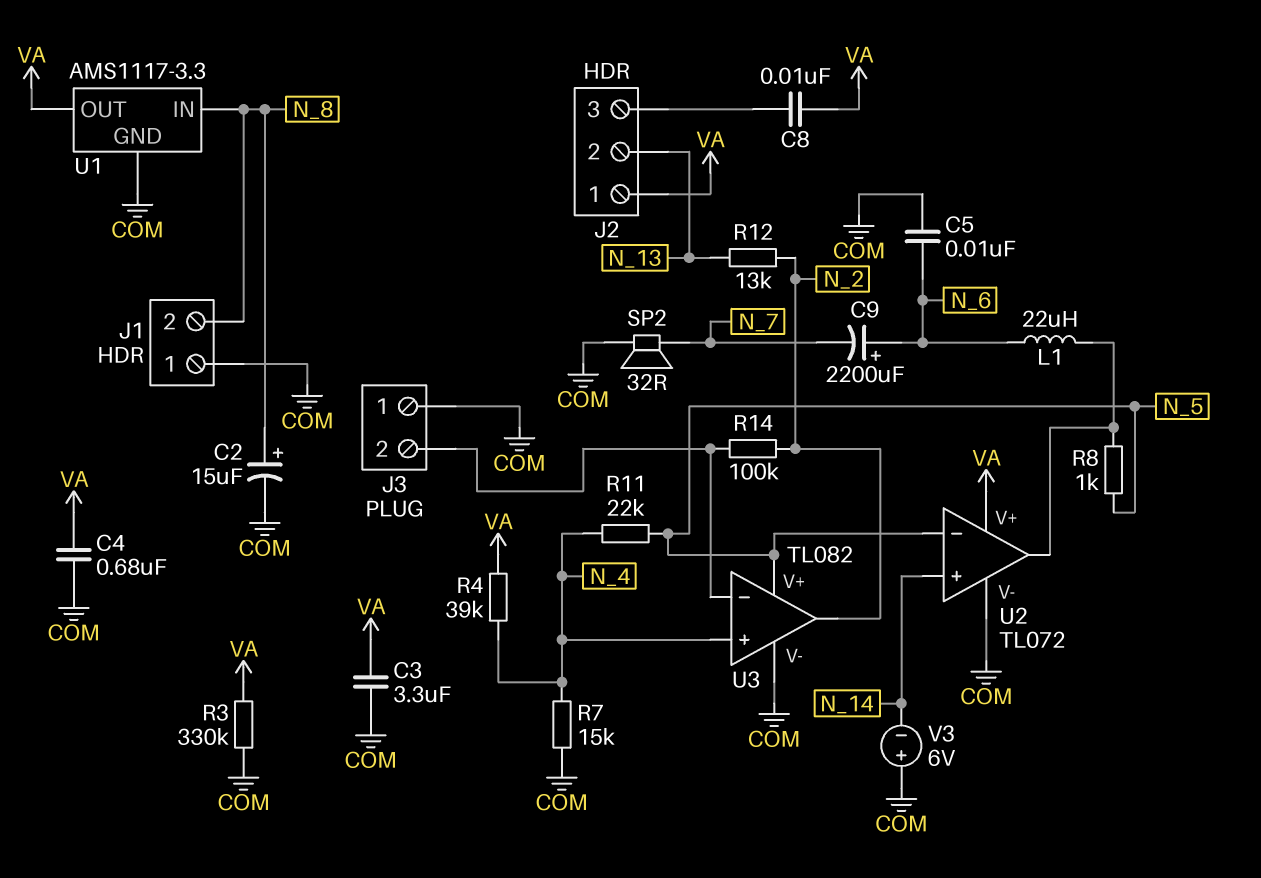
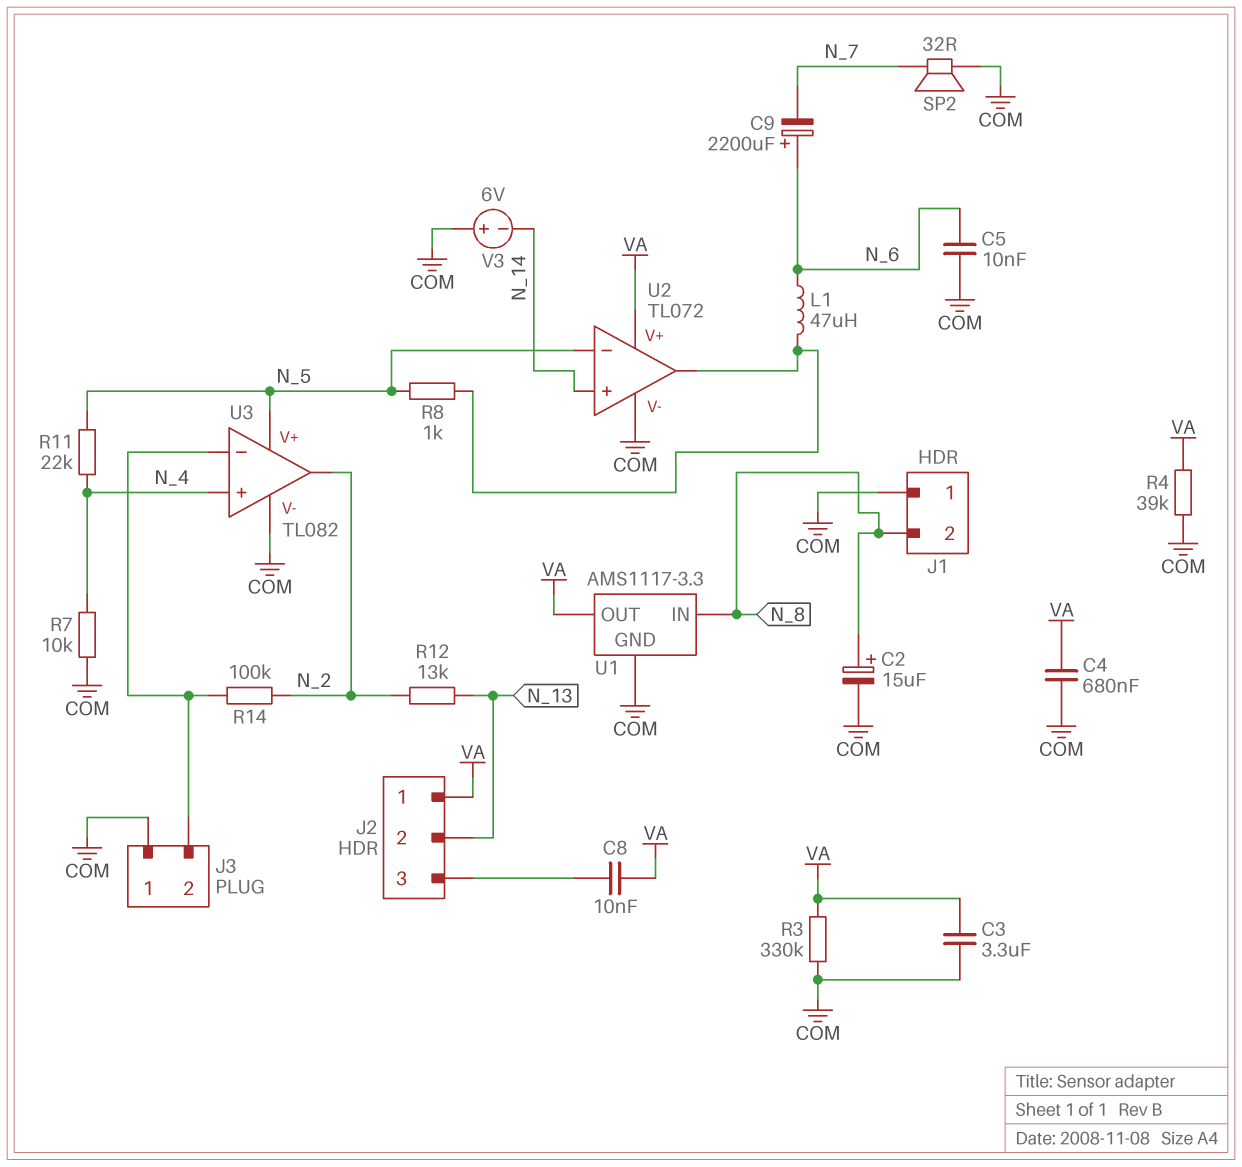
L1: 22uH (N_6, U2/out) -> 47uH (N_6, U2/out)
R4: 39k (N_4, VA) -> 39k (COM, VA)
R7: 15k (COM, N_4) -> 10k (COM, N_4)

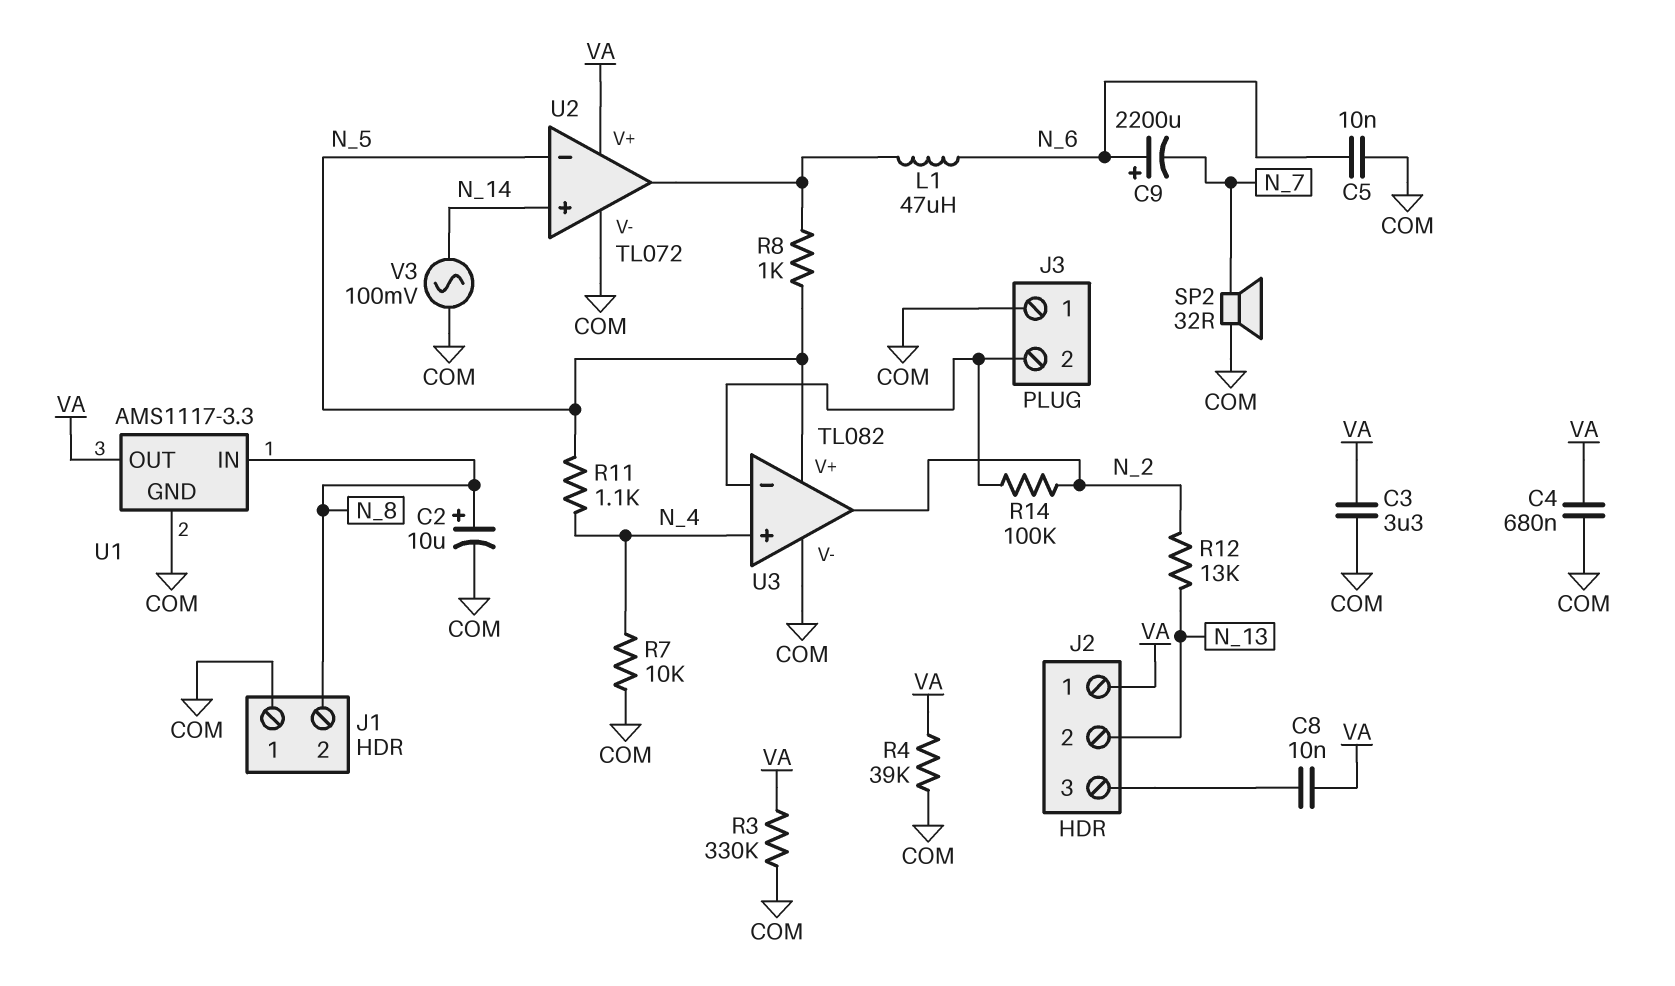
C2: 15uF (plus N_8, minus COM) -> 10uF (plus N_8, minus COM)
R11: 22k (N_4, N_5) -> 1.1k (N_4, N_5)
V3: 6V (plus COM, minus N_14) -> AC 100mV (COM, N_14)

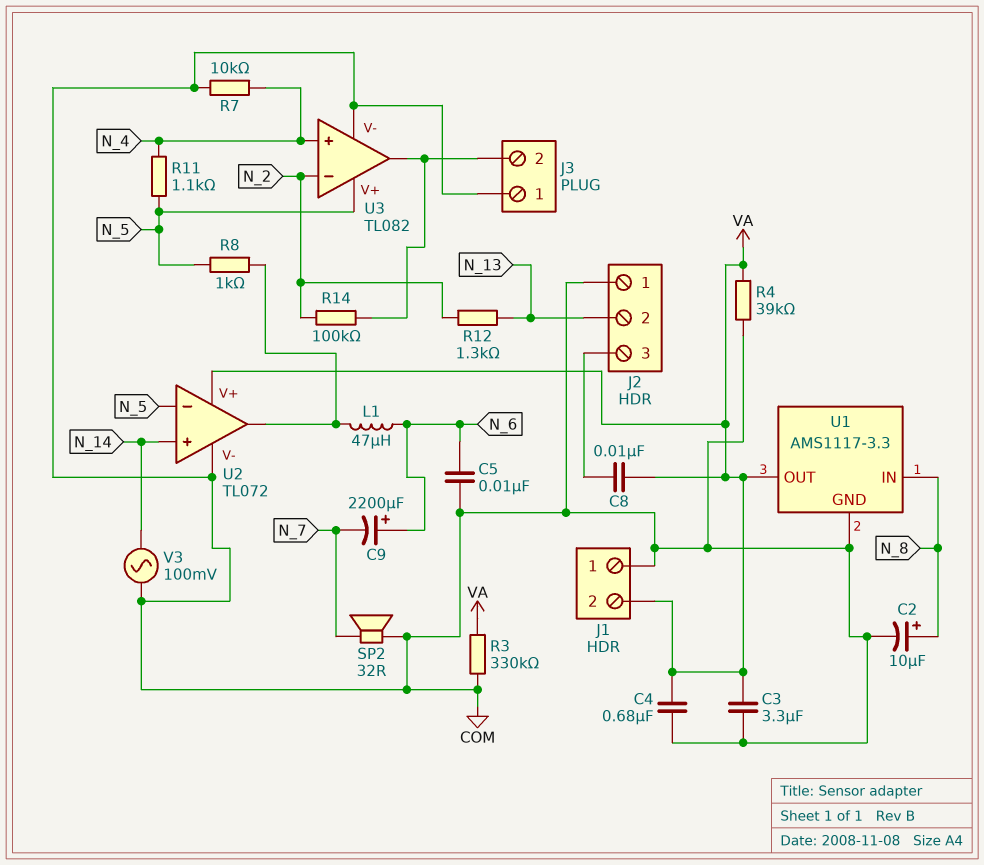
J1 pin 2: N_8 -> VA
J2 pin 1: VA -> COM
R12: 13k (N_2, N_13) -> 1.3k (N_2, N_13)
U3 pin in-: J3/2 -> N_2
U3 pin out: N_2 -> J3/2

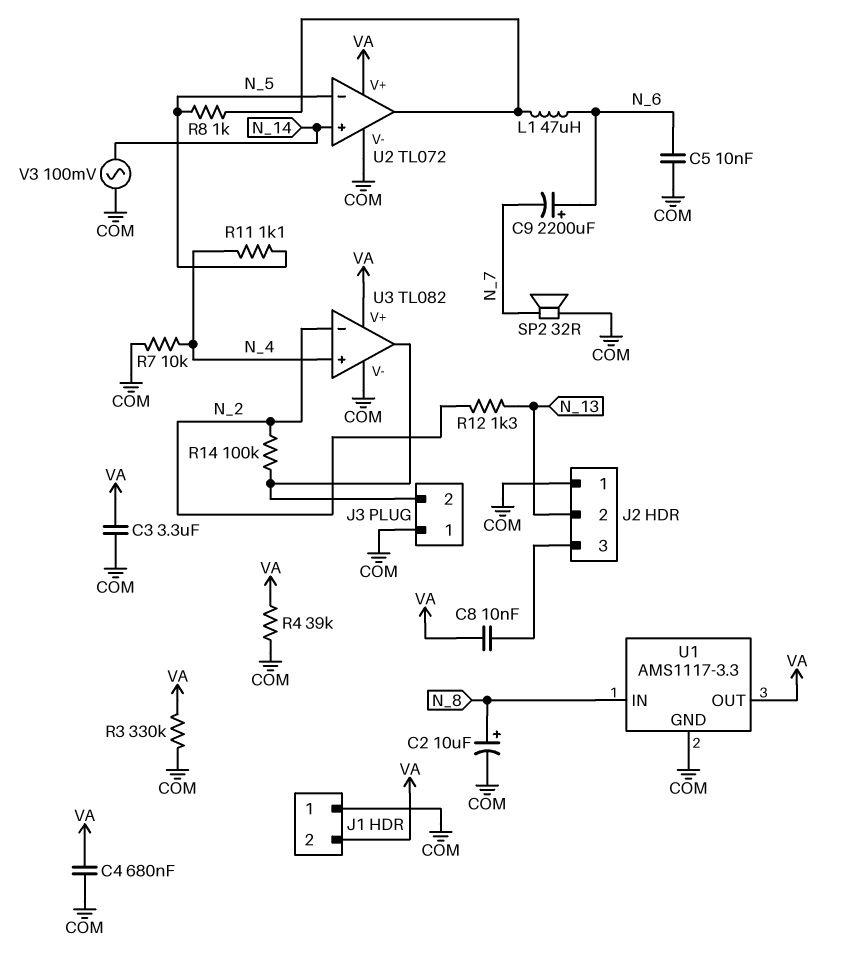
U3 pin V+: N_5 -> VA

